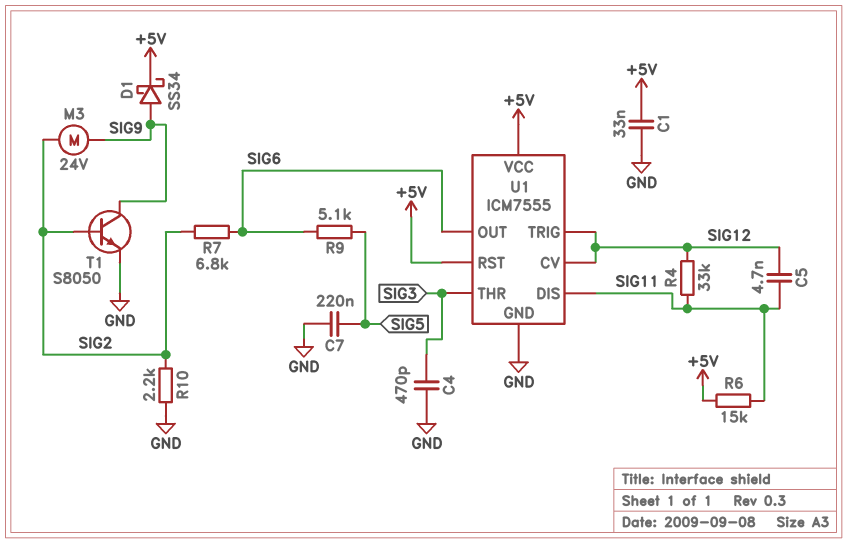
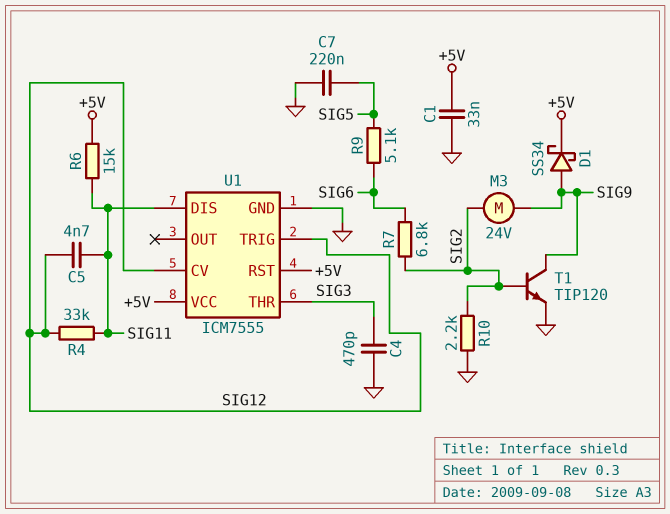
T1: NPN S8050 (B SIG2, C SIG9, E GND) -> NPN TIP120 (B SIG2, C SIG9, E GND)
U1 pin OUT: SIG6 -> none

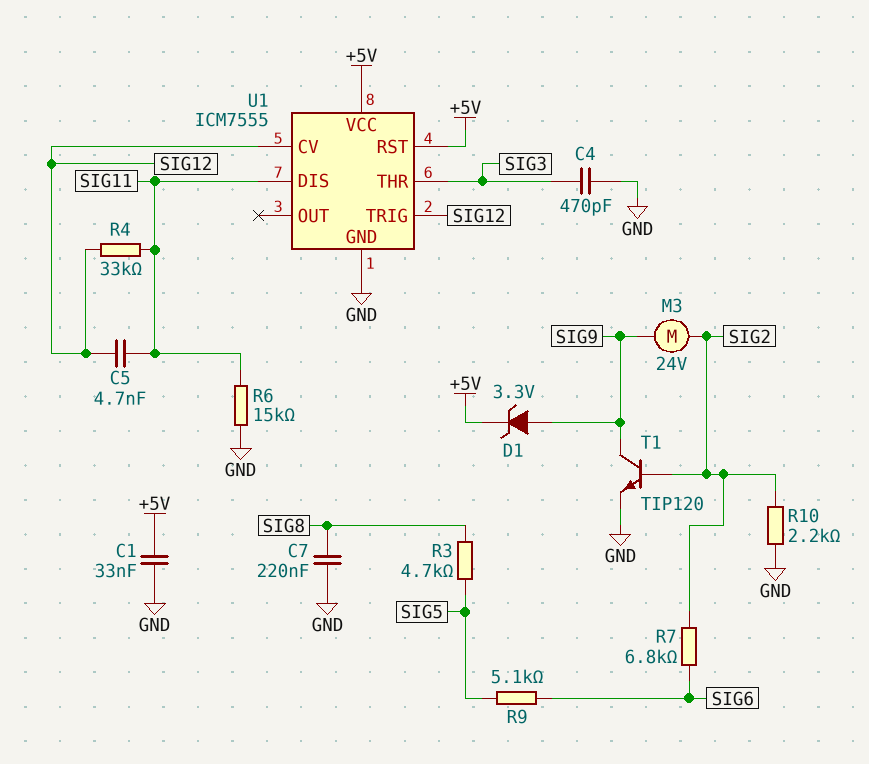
C7: 220nF (GND, SIG5) -> 220nF (GND, SIG8)
D1: schottky SS34 (A SIG9, K +5V) -> zener 3.3V (A SIG9, K +5V)
R3: none -> 4.7k (SIG5, SIG8)
R6: 15k (+5V, SIG11) -> 15k (GND, SIG11)

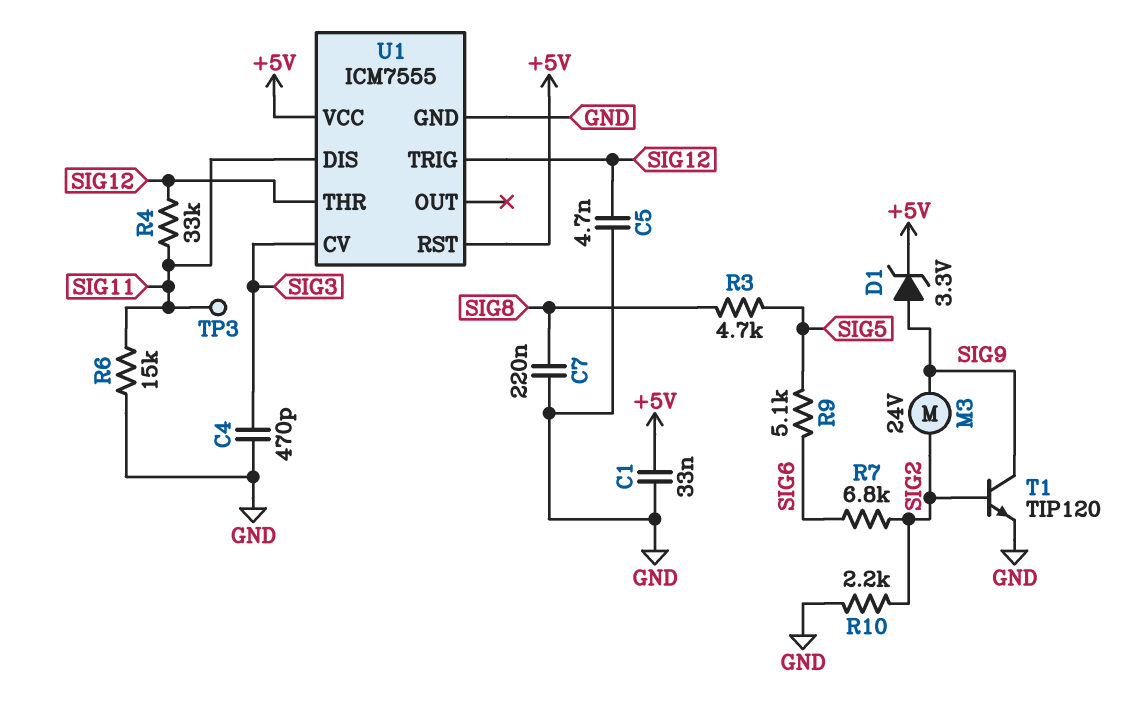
C5: 4.7nF (SIG11, SIG12) -> 4.7nF (GND, SIG12)
TP3: none -> test point (SIG11)
U1 pin CV: SIG12 -> SIG3
U1 pin THR: SIG3 -> SIG12

